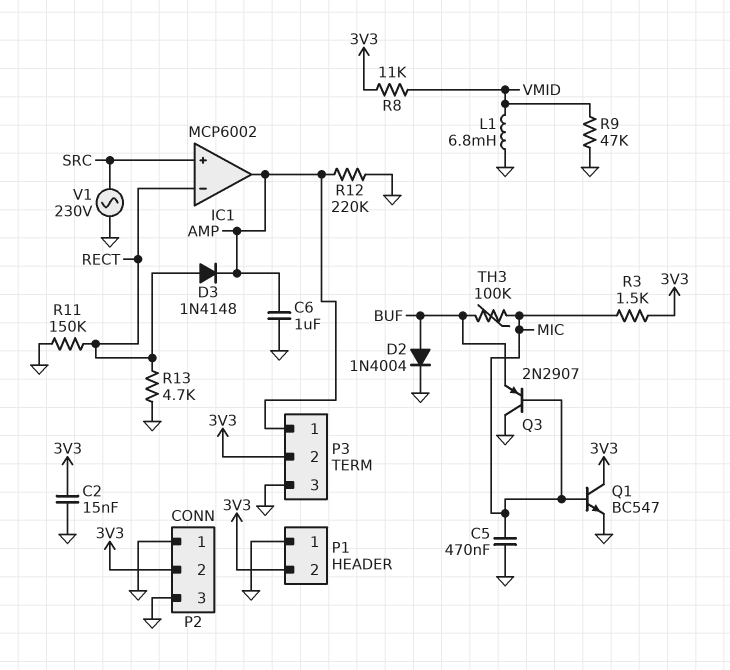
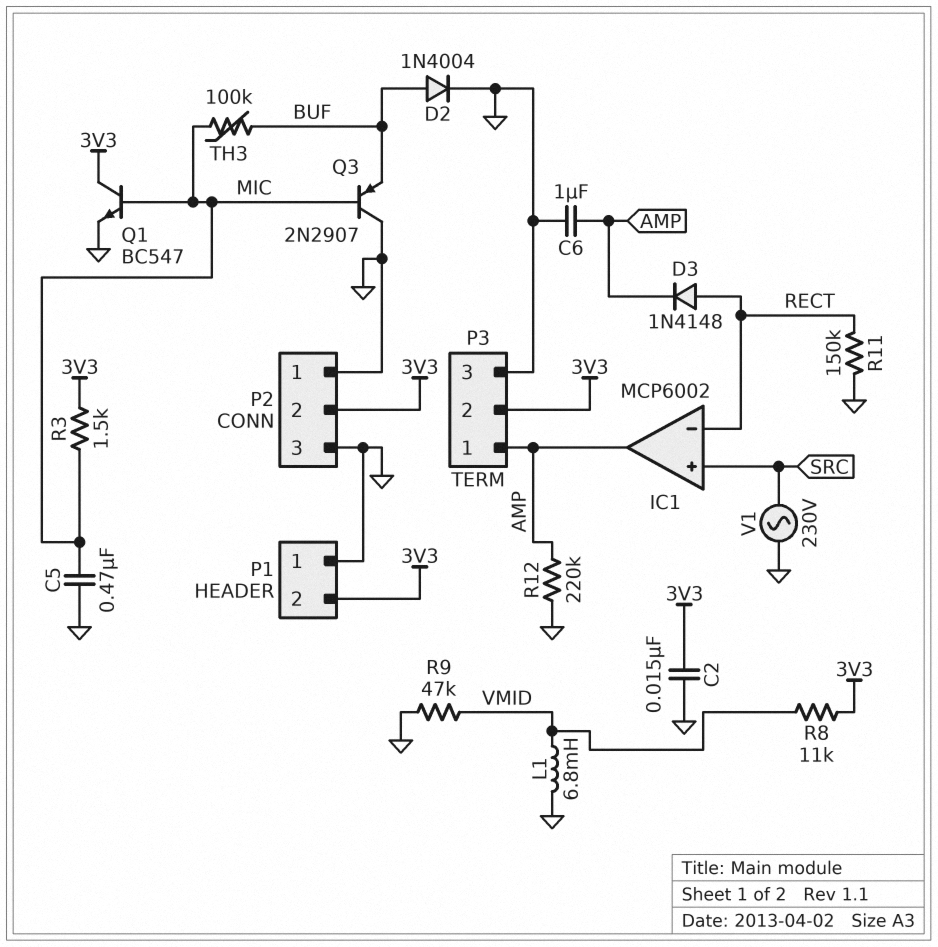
R13: 4.7k (GND, RECT) -> none

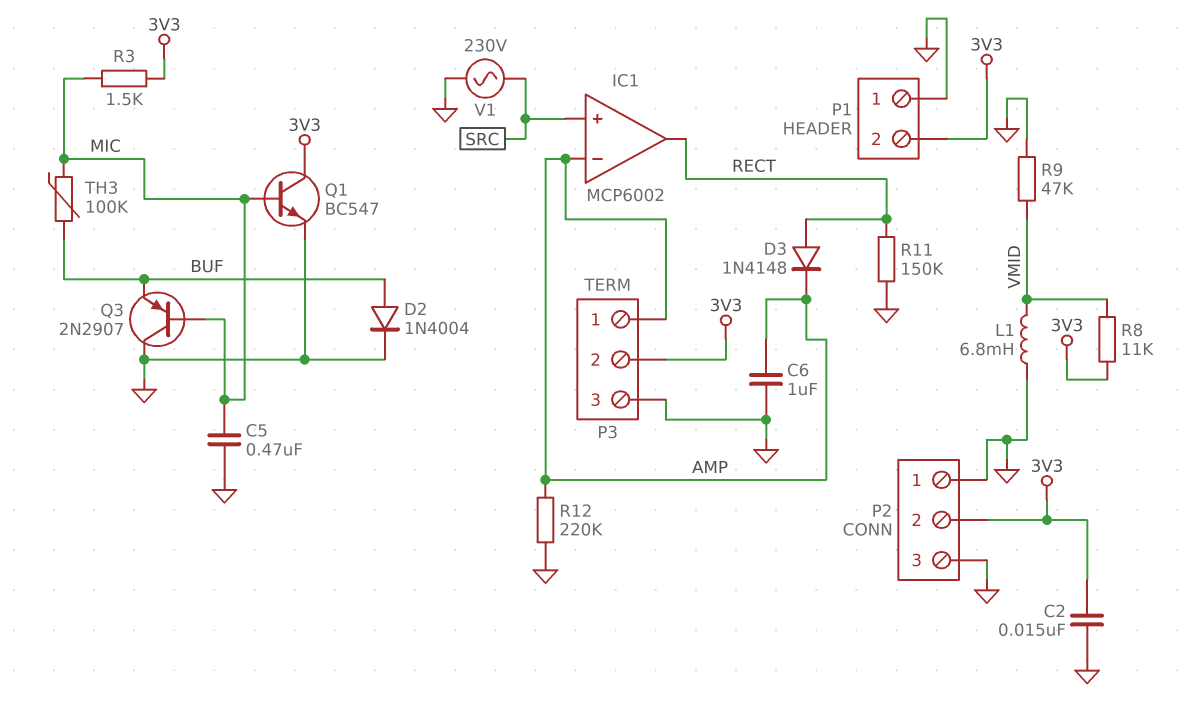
IC1 pin in-: RECT -> AMP
IC1 pin out: AMP -> RECT

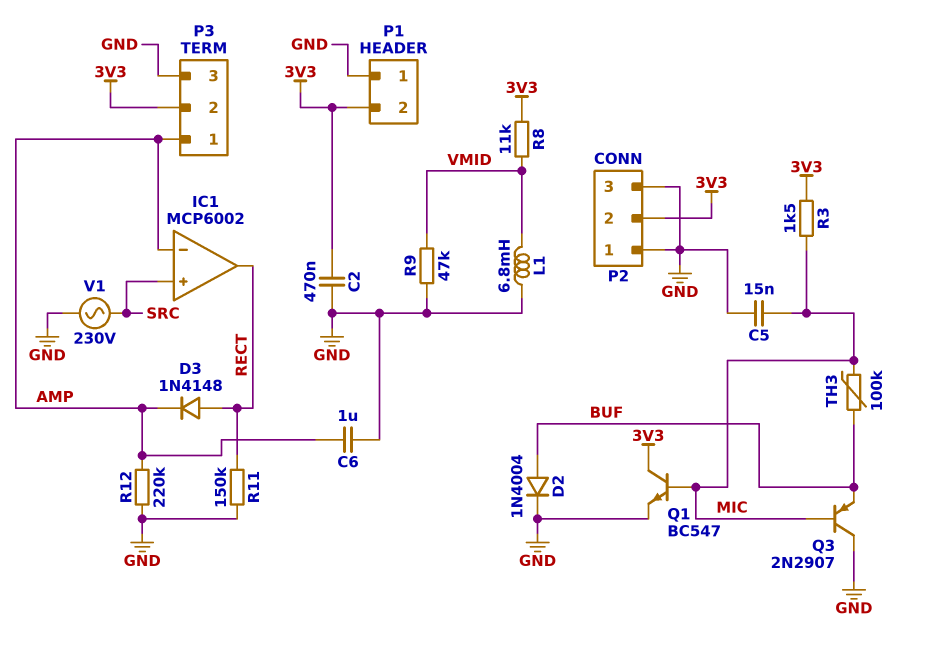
C2: 15nF (3V3, GND) -> 470nF (3V3, GND)
C5: 470nF (GND, MIC) -> 15nF (GND, MIC)

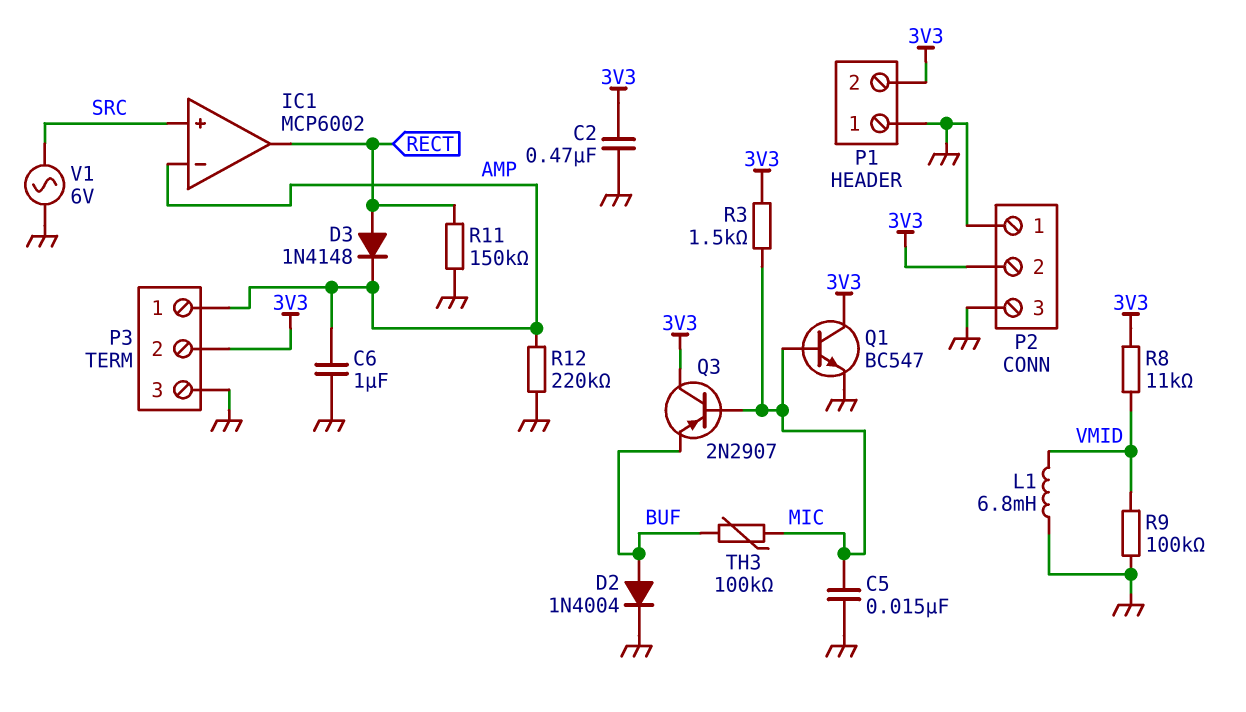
Q3: PNP 2N2907 (B MIC, C GND, E BUF) -> PNP 2N2907 (B MIC, C 3V3, E BUF)
R9: 47k (GND, VMID) -> 100k (GND, VMID)
V1: AC 230V (GND, SRC) -> AC 6V (GND, SRC)

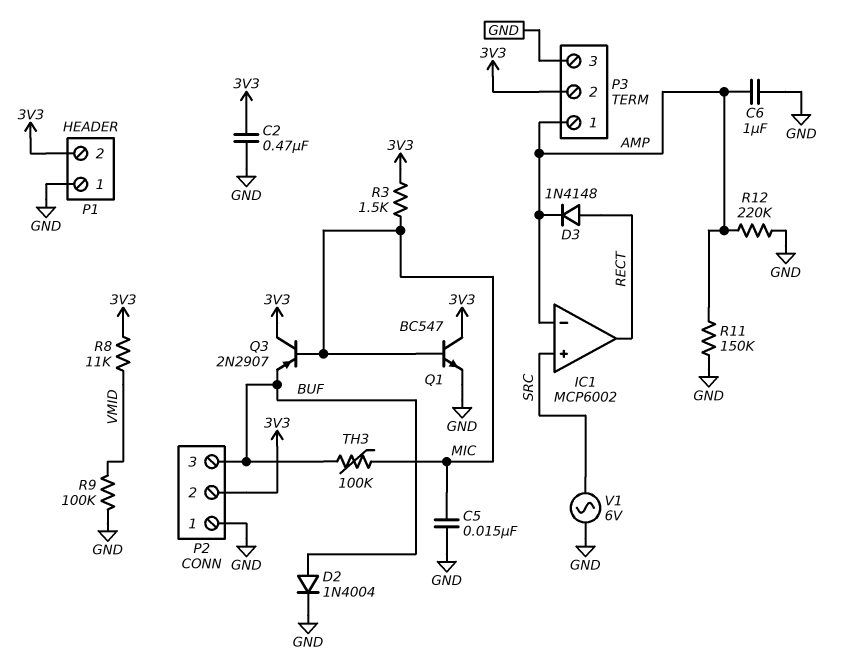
L1: 6.8mH (GND, VMID) -> none
P2 pin 3: GND -> BUF
R11: 150k (GND, RECT) -> 150k (AMP, GND)

